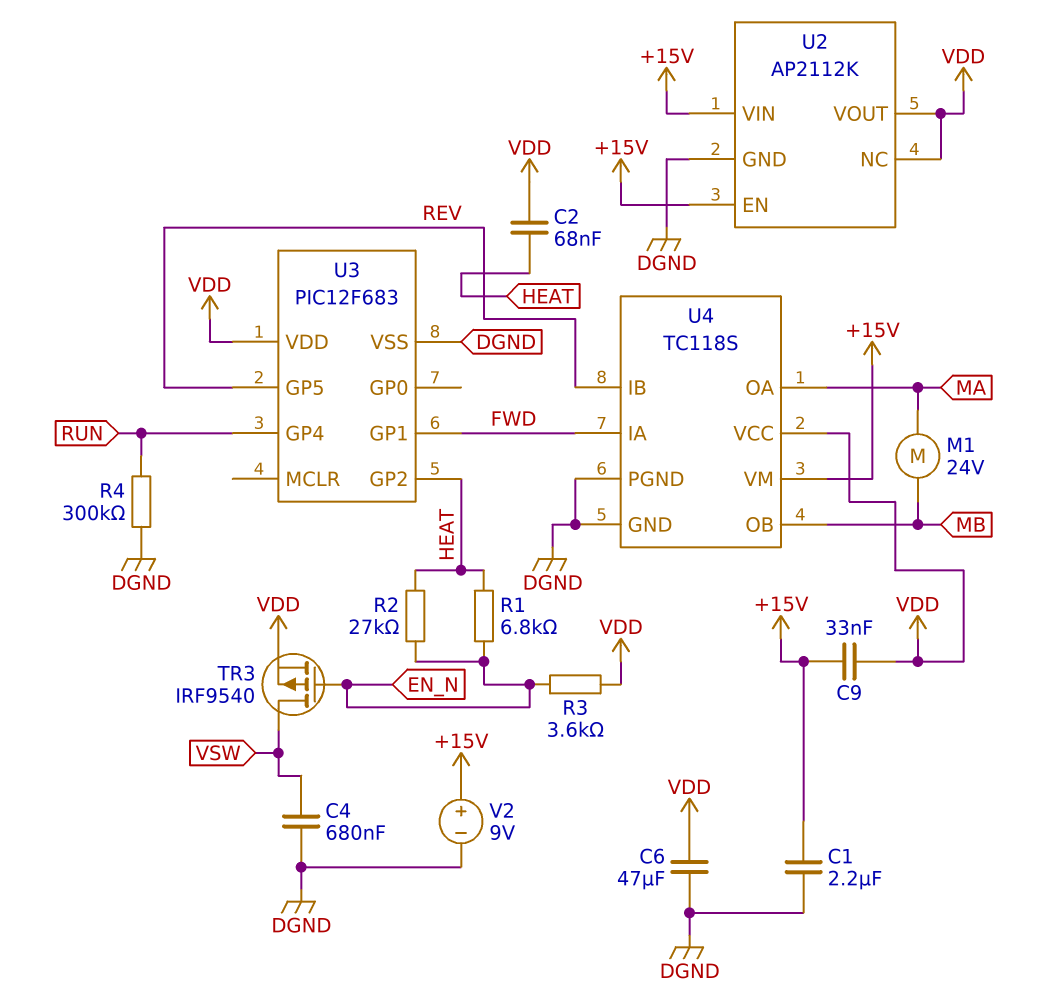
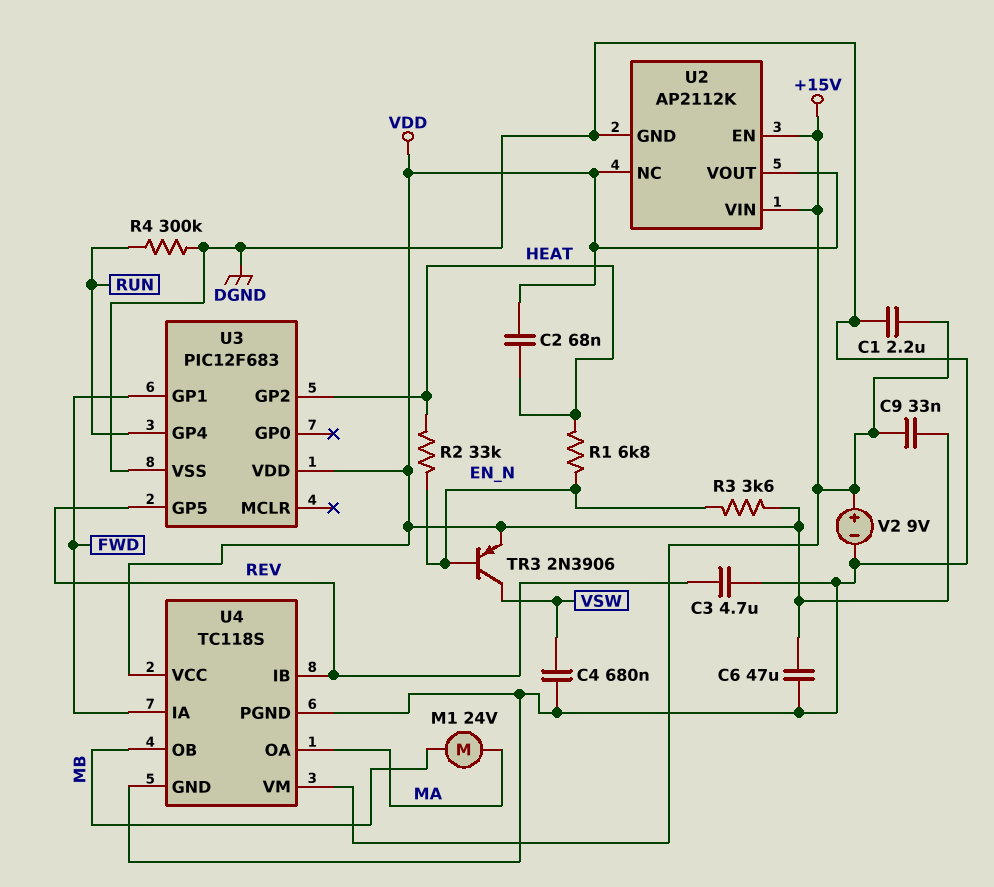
C3: none -> 4.7uF (DGND, REV)
R2: 27k (EN_N, HEAT) -> 33k (EN_N, HEAT)
TR3: PMOS IRF9540 (G EN_N, D VSW, S VDD) -> PNP 2N3906 (B EN_N, C VSW, E VDD)

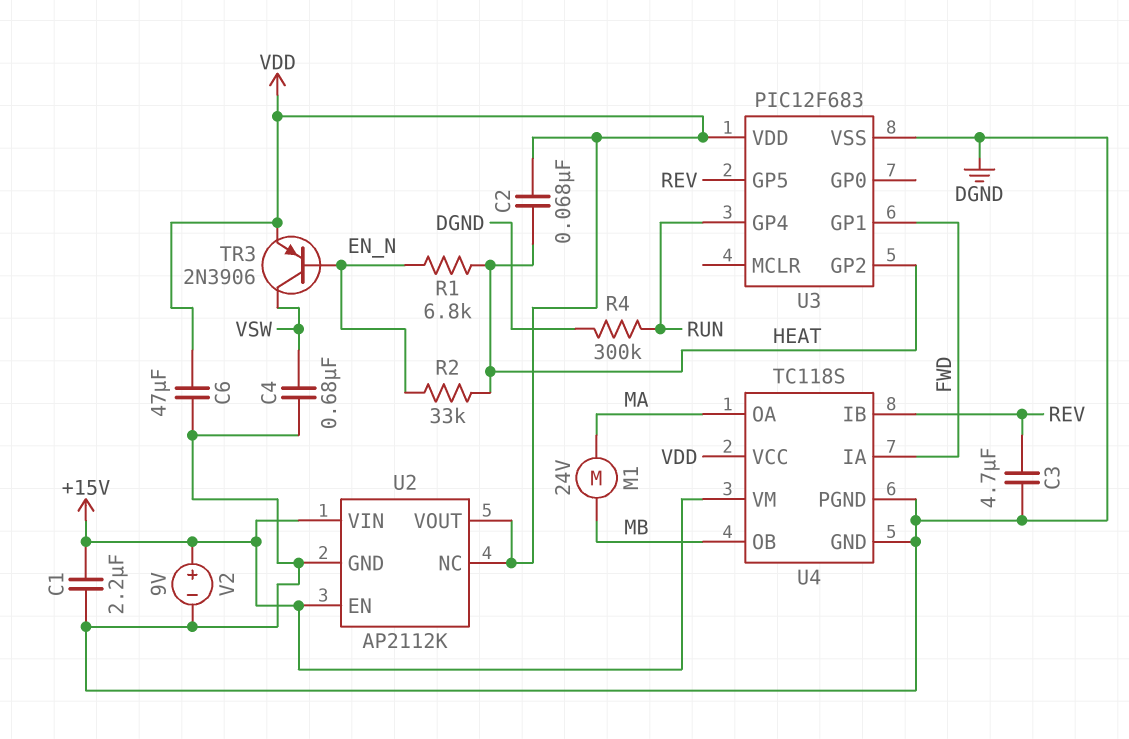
C9: 33nF (+15V, VDD) -> none
R3: 3.6k (EN_N, VDD) -> none

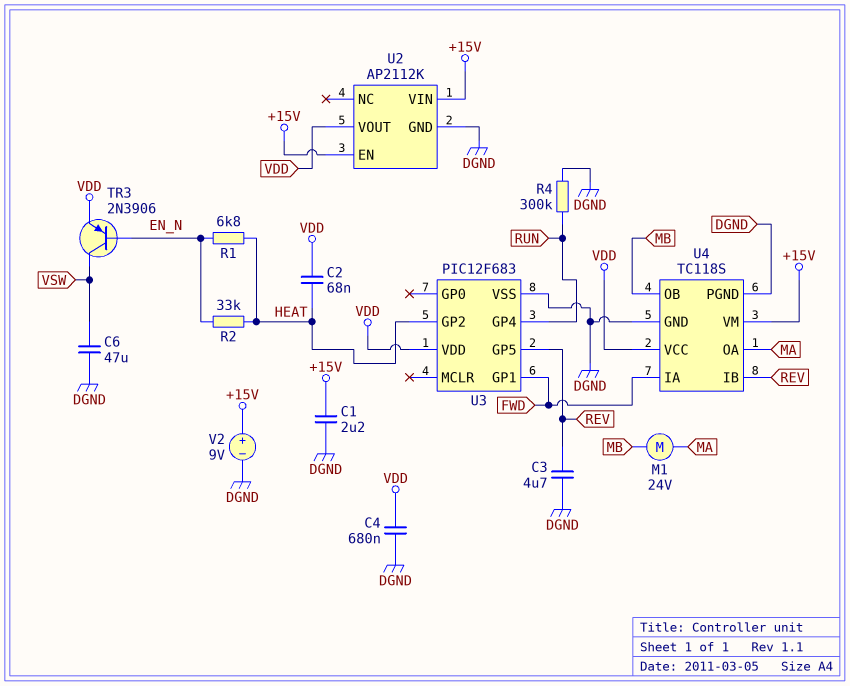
C4: 680nF (DGND, VSW) -> 680nF (DGND, VDD)
C6: 47uF (DGND, VDD) -> 47uF (DGND, VSW)
U2 pin NC: VDD -> none

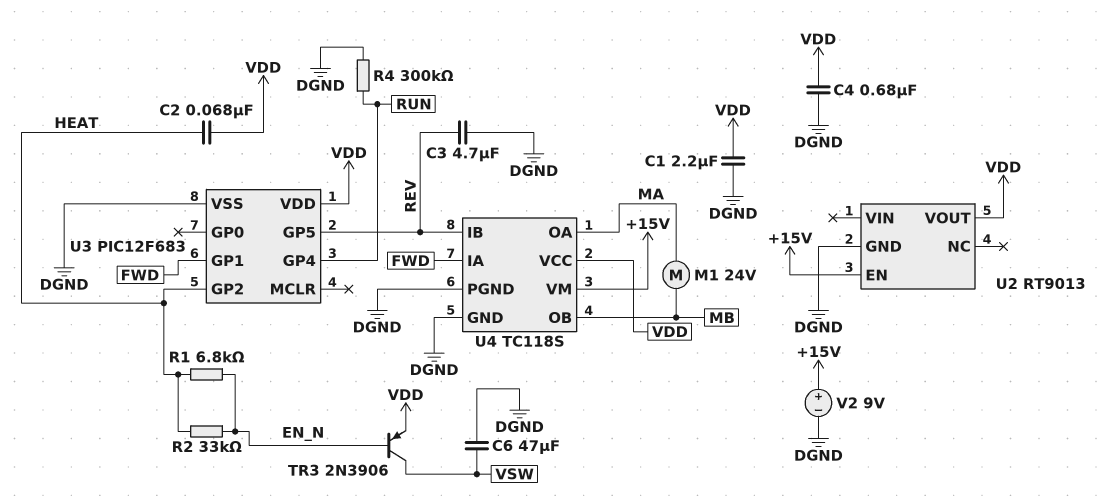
C1: 2.2uF (+15V, DGND) -> 2.2uF (DGND, VDD)
U2: AP2112K -> RT9013
U2 pin VIN: +15V -> none

